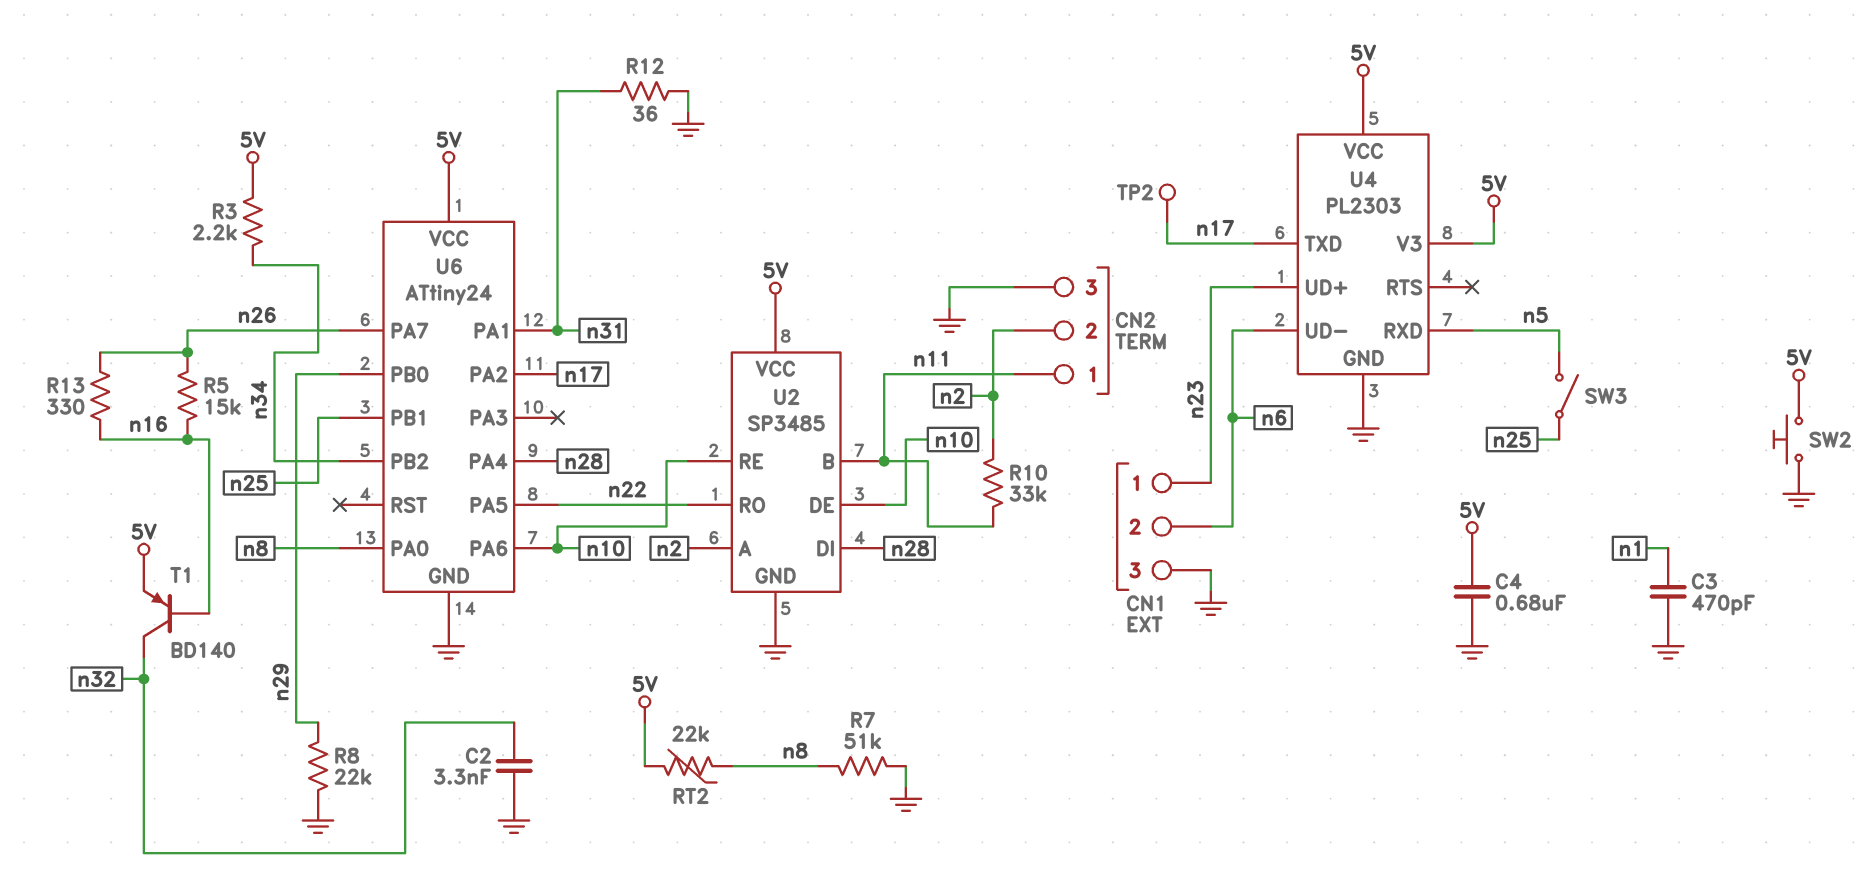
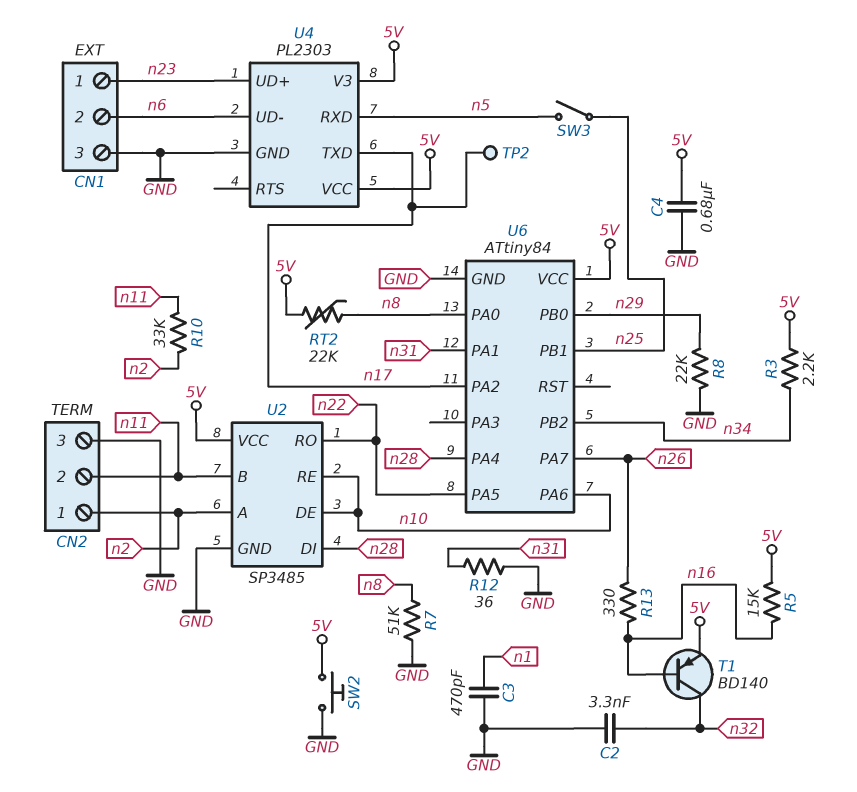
CN2 pin 1: n11 -> n2
CN2 pin 2: n2 -> n11
R5: 15k (n16, n26) -> 15k (5V, n16)
U6: ATtiny24 -> ATtiny84

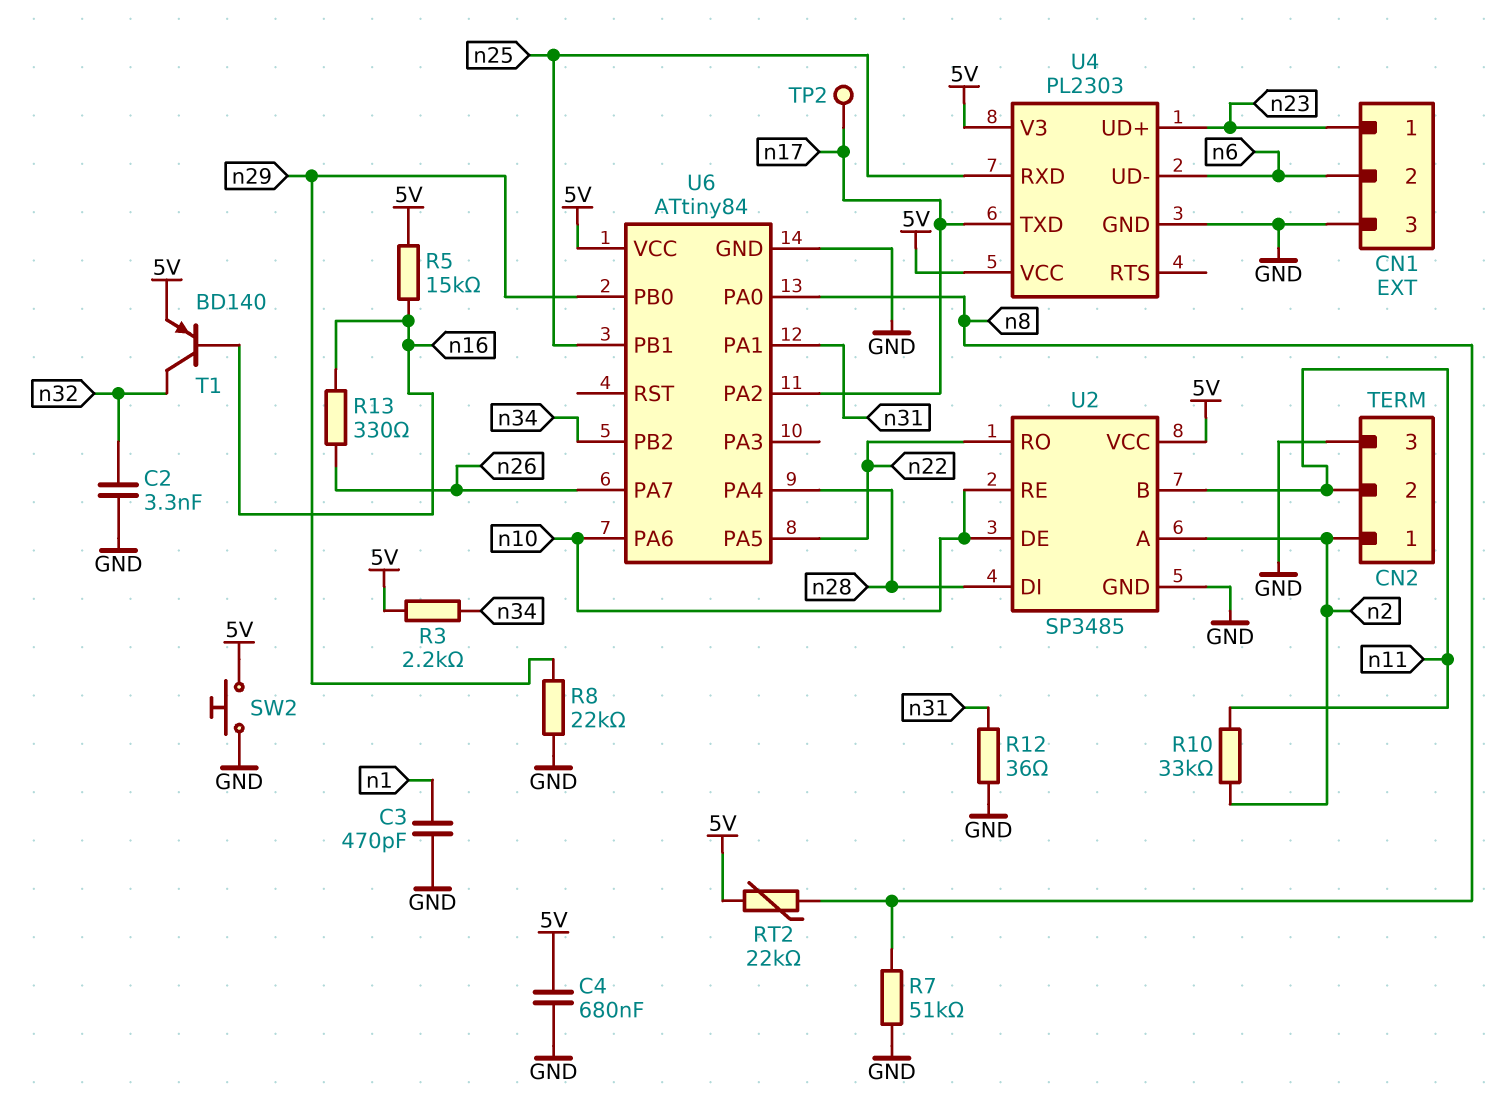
SW3: switch (n5, n25) -> none
U4 pin RXD: n5 -> n25

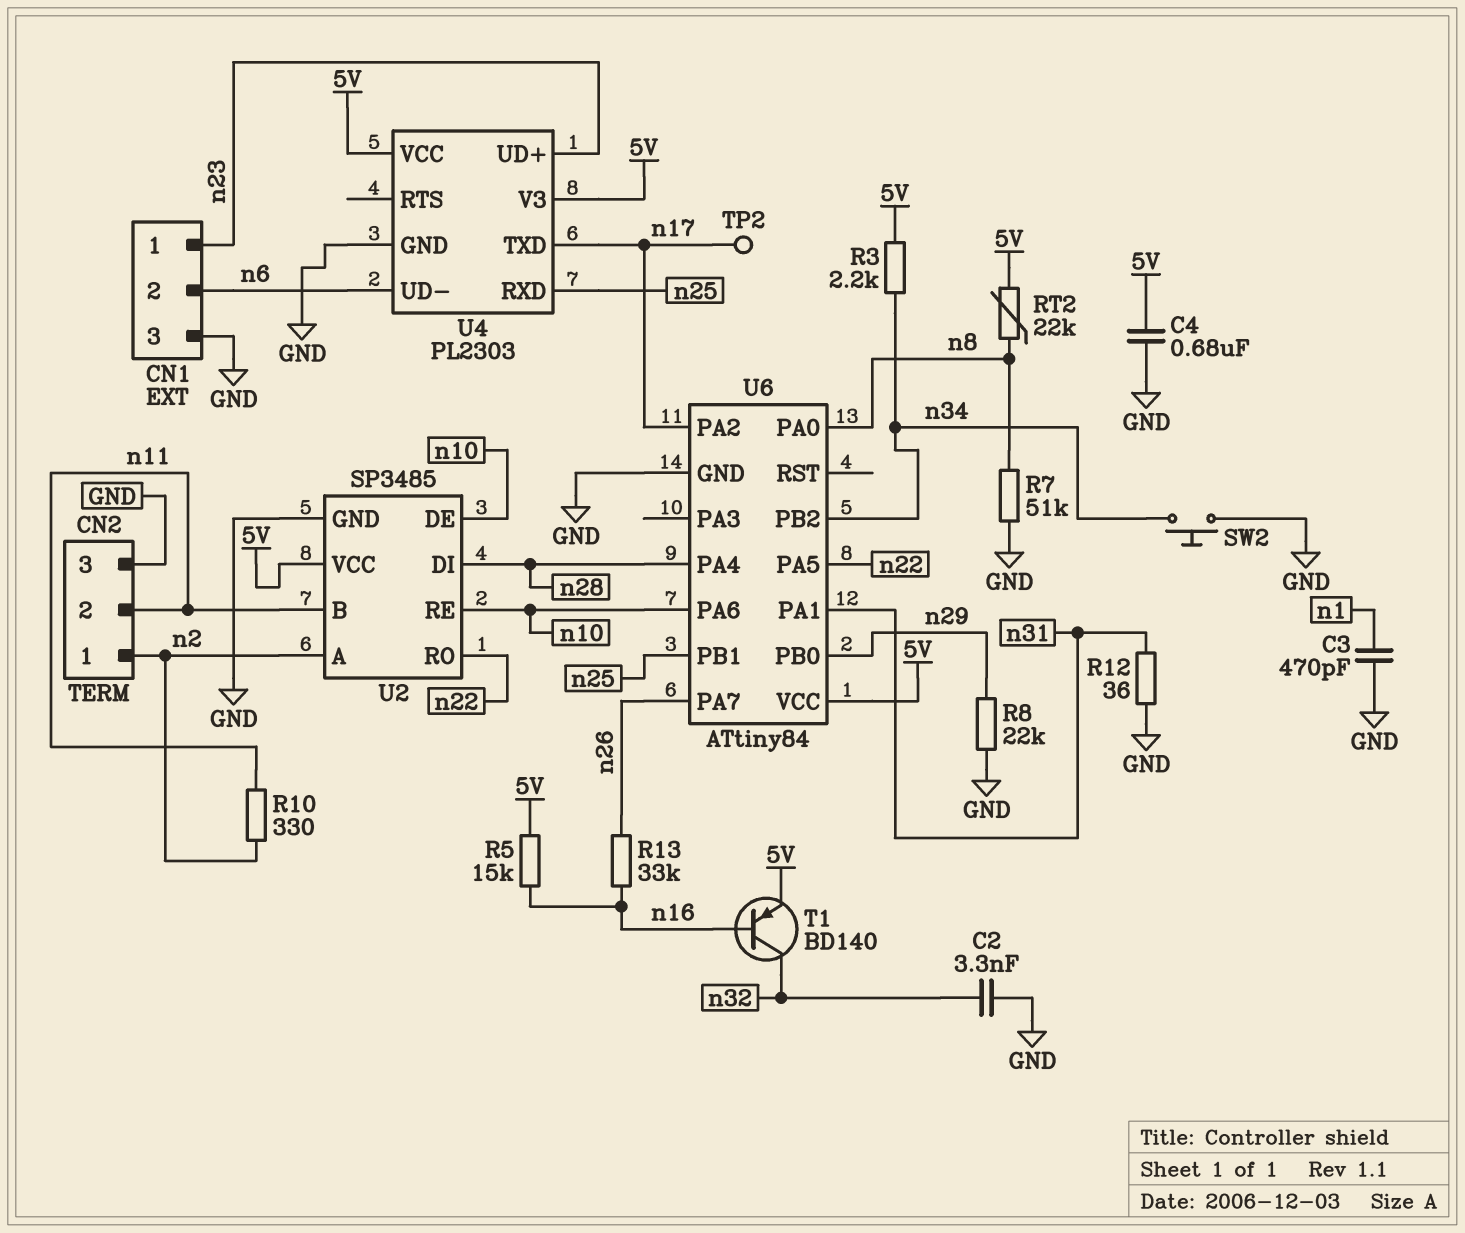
R10: 33k (n2, n11) -> 330 (n2, n11)
R13: 330 (n16, n26) -> 33k (n16, n26)
SW2: button (5V, GND) -> button (GND, n34)

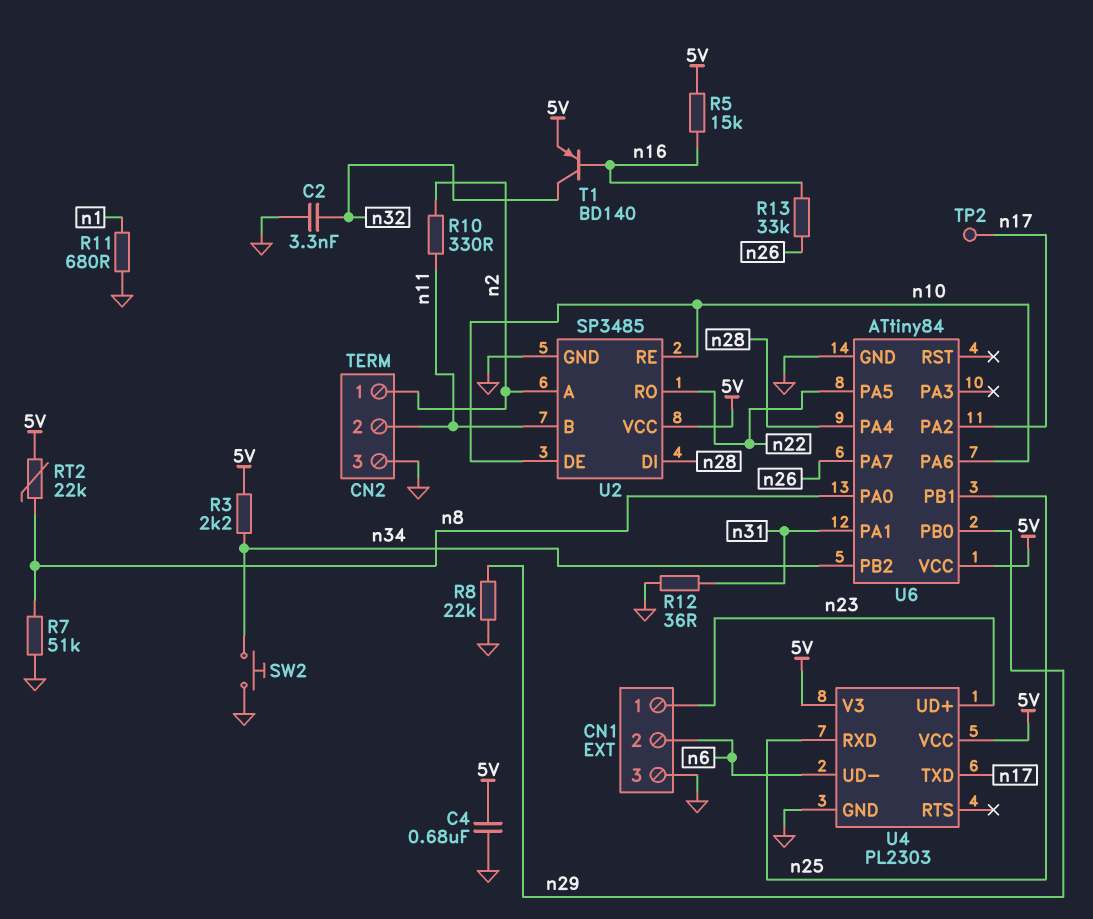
C3: 470pF (GND, n1) -> none
R11: none -> 680 (GND, n1)

